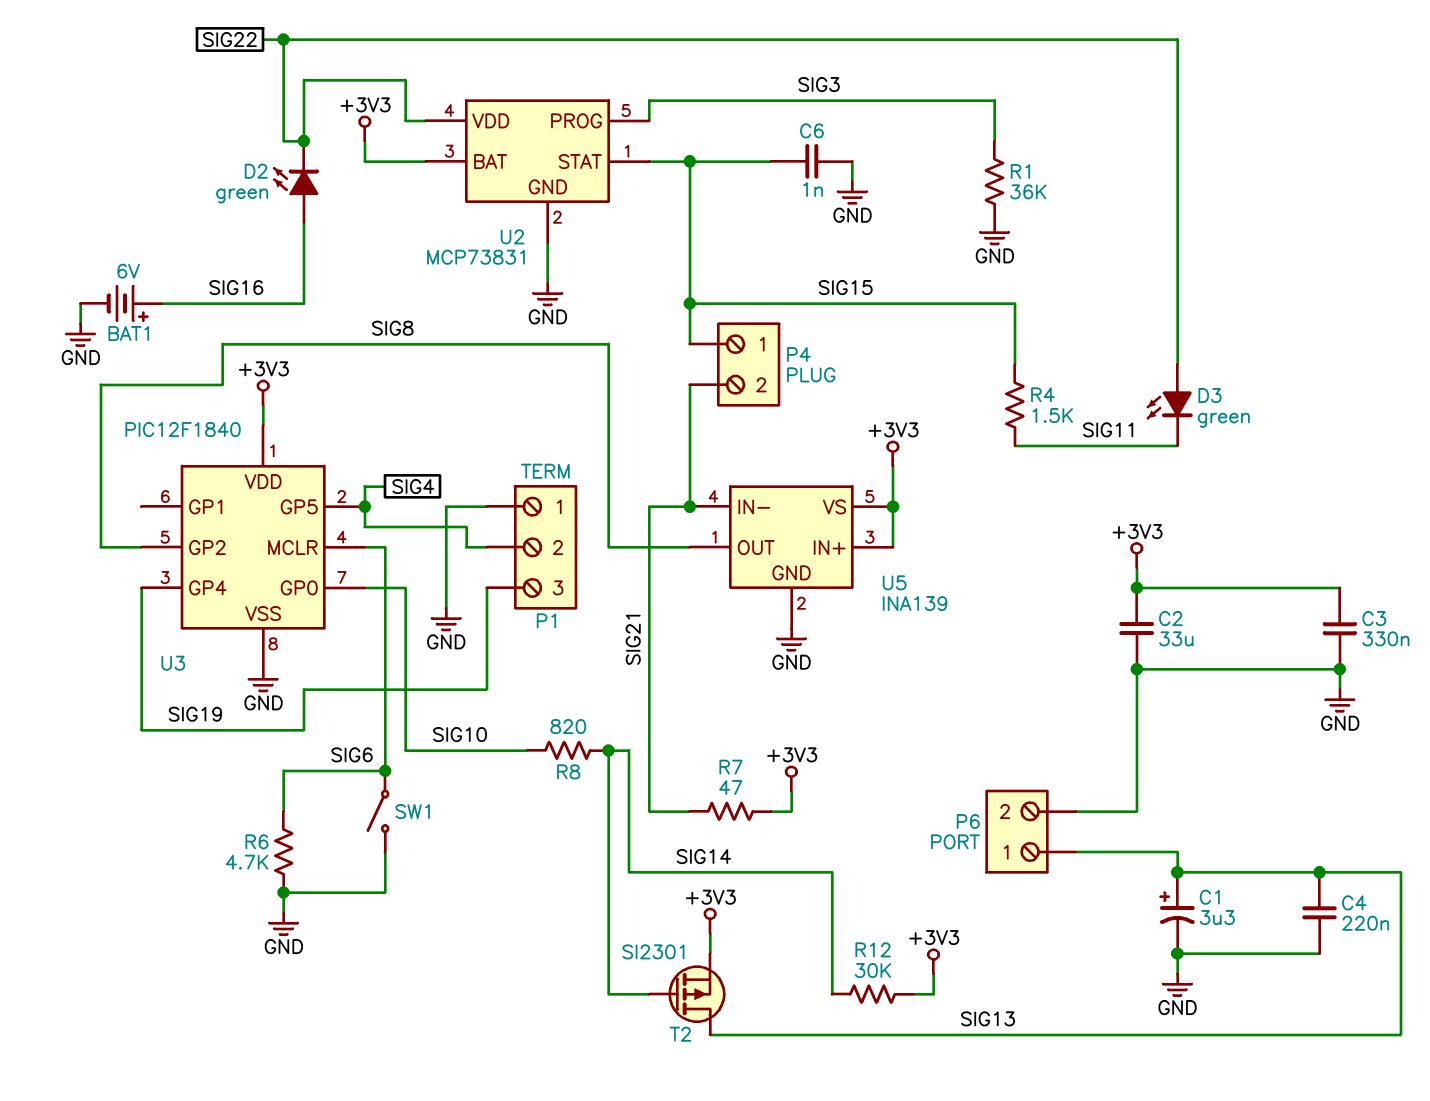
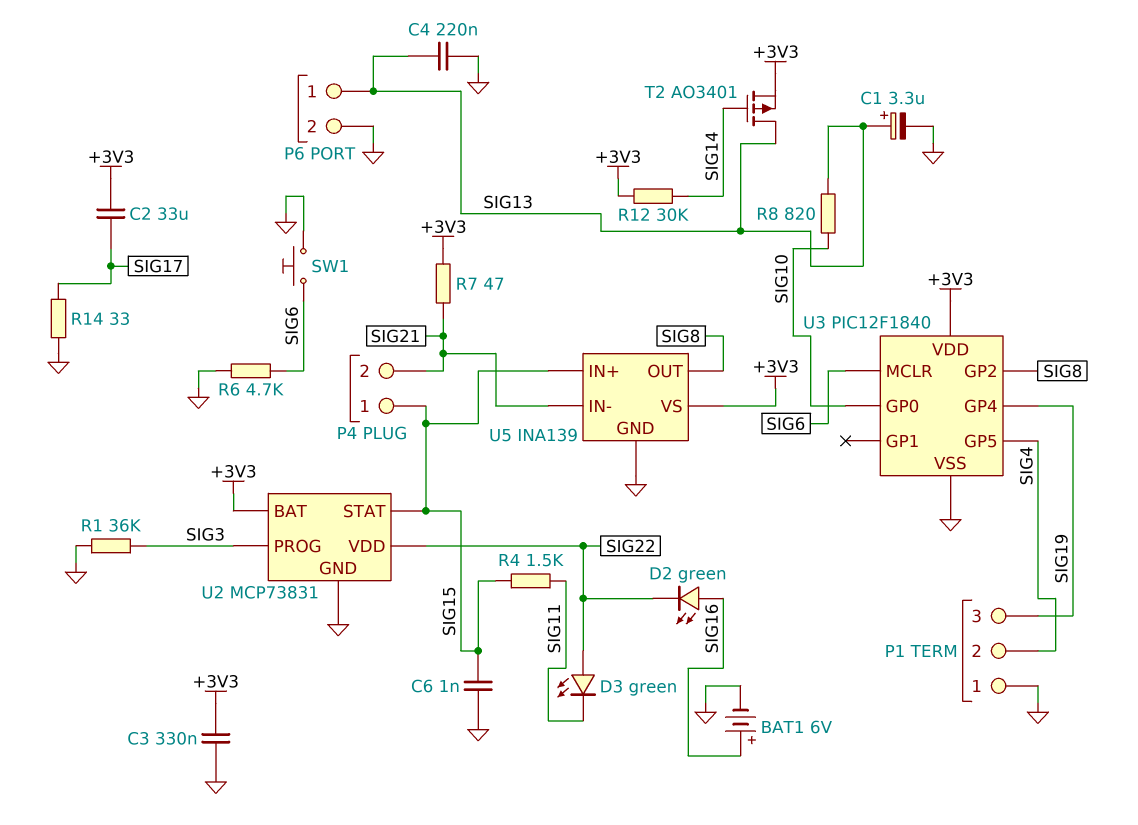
C2: 33uF (+3V3, GND) -> 33uF (+3V3, SIG17)
R8: 820 (SIG10, SIG14) -> 820 (SIG10, SIG13)
R14: none -> 33 (GND, SIG17)
SW1: switch (GND, SIG6) -> button (GND, SIG6)
T2: PMOS SI2301 (G SIG14, D SIG13, S +3V3) -> PMOS AO3401 (G SIG14, D SIG13, S +3V3)
U5 pin IN+: +3V3 -> SIG15

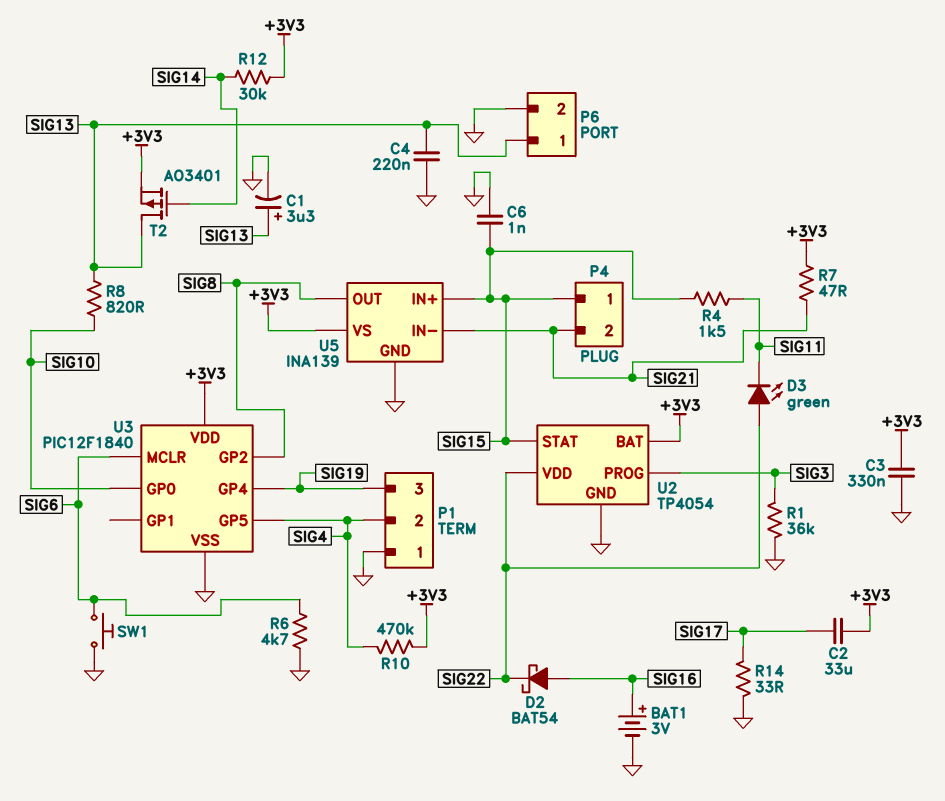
BAT1: 6V (plus SIG16, minus GND) -> 3V (plus SIG16, minus GND)
D2: LED green (A SIG16, K SIG22) -> schottky BAT54 (A SIG16, K SIG22)
R10: none -> 470k (+3V3, SIG4)
U2: MCP73831 -> TP4054

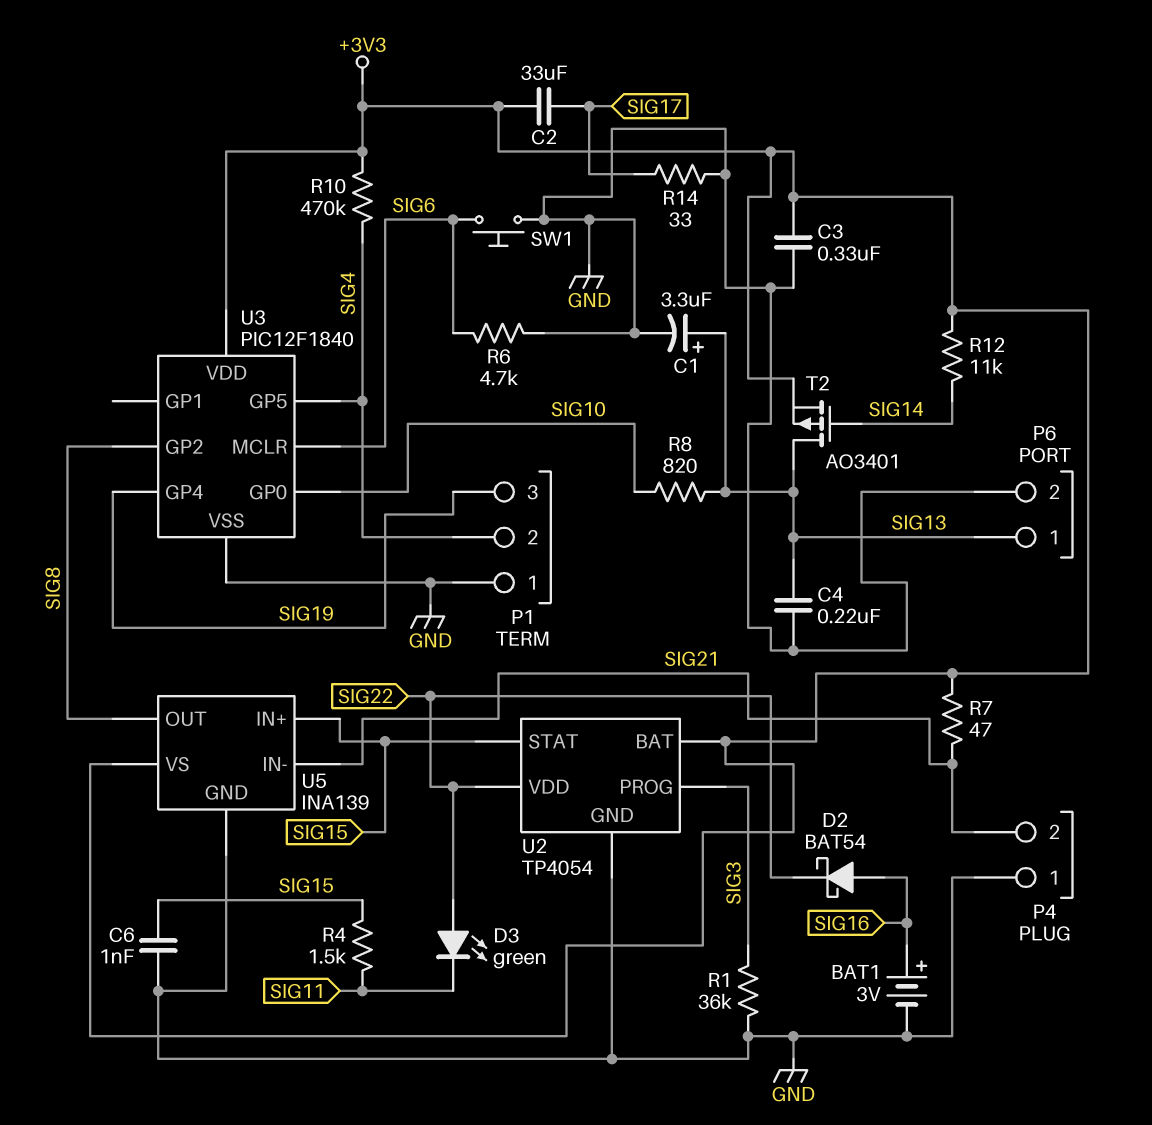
P4 pin 1: SIG15 -> GND
R12: 30k (+3V3, SIG14) -> 11k (+3V3, SIG14)

